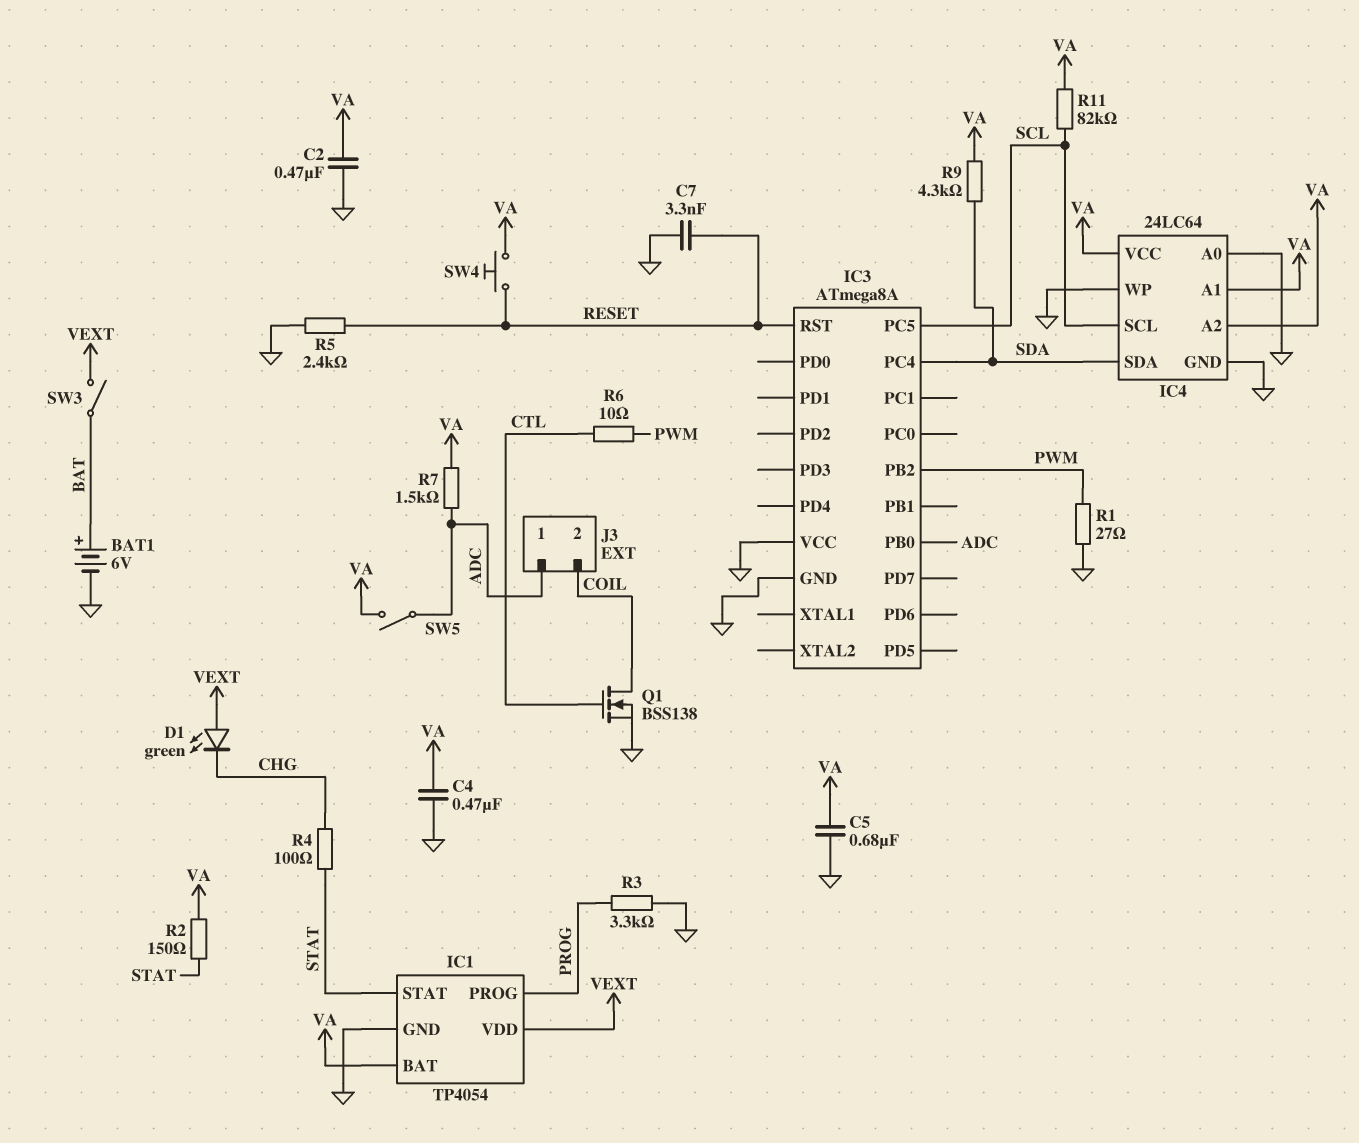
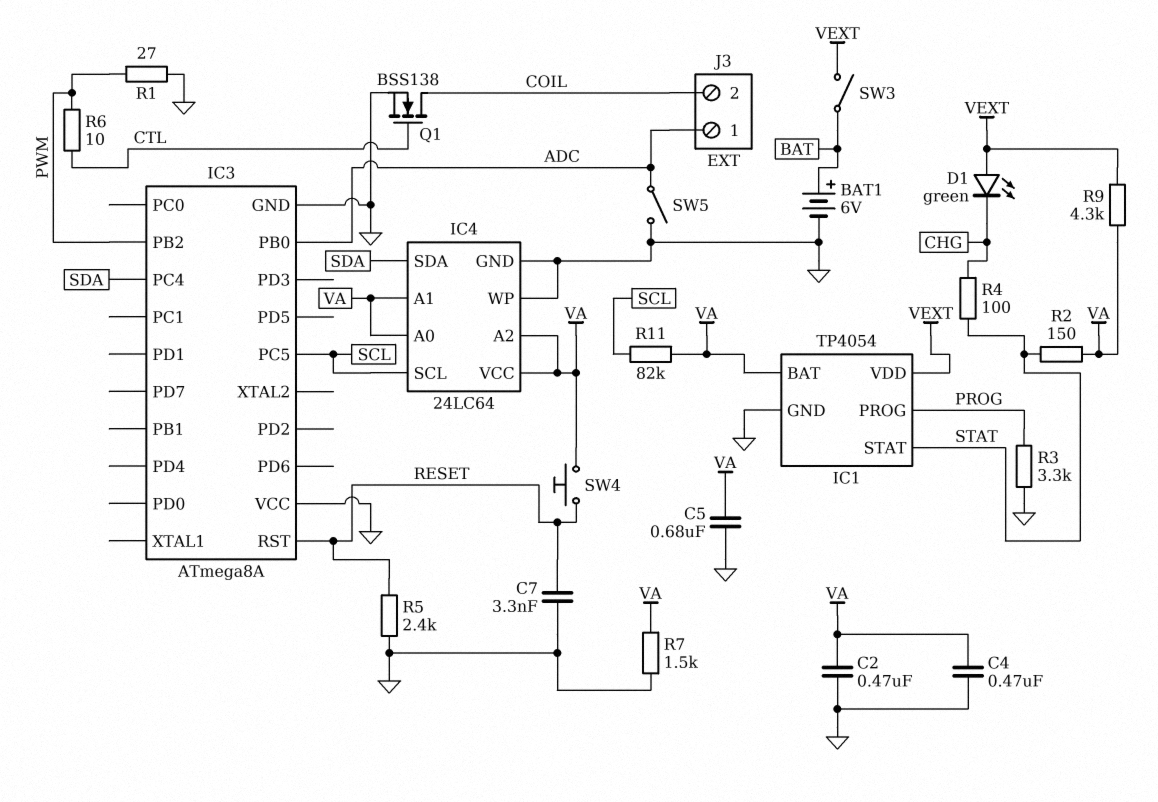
IC4 pin A0: GND -> VA
R7: 1.5k (ADC, VA) -> 1.5k (GND, VA)
R9: 4.3k (SDA, VA) -> 4.3k (VA, VEXT)
SW5: switch (ADC, VA) -> switch (ADC, GND)

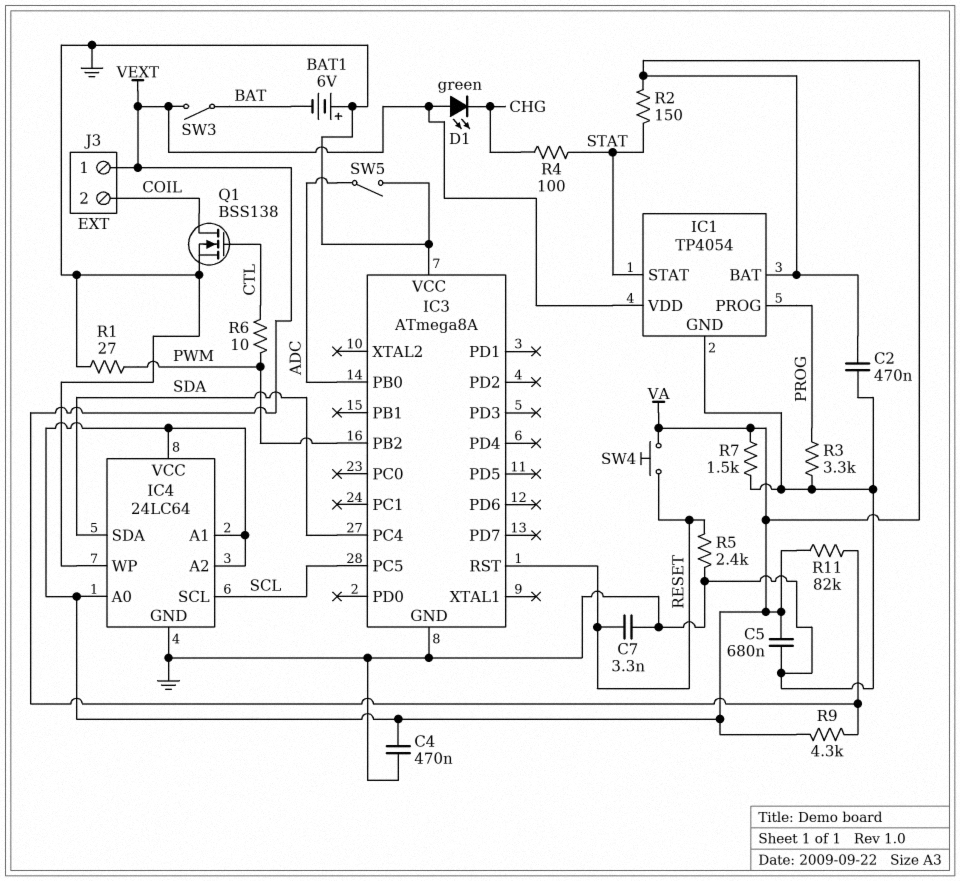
BAT1: 6V (plus BAT, minus GND) -> 6V (plus GND, minus BAT)
J3 pin 1: ADC -> VEXT
R11: 82k (SCL, VA) -> 82k (VA, VEXT)

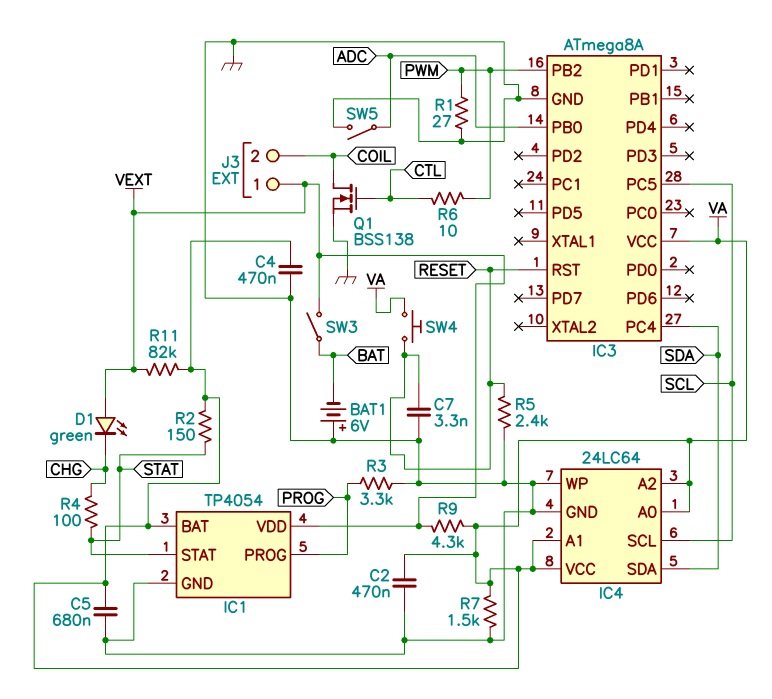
IC3 pin VCC: GND -> VA

